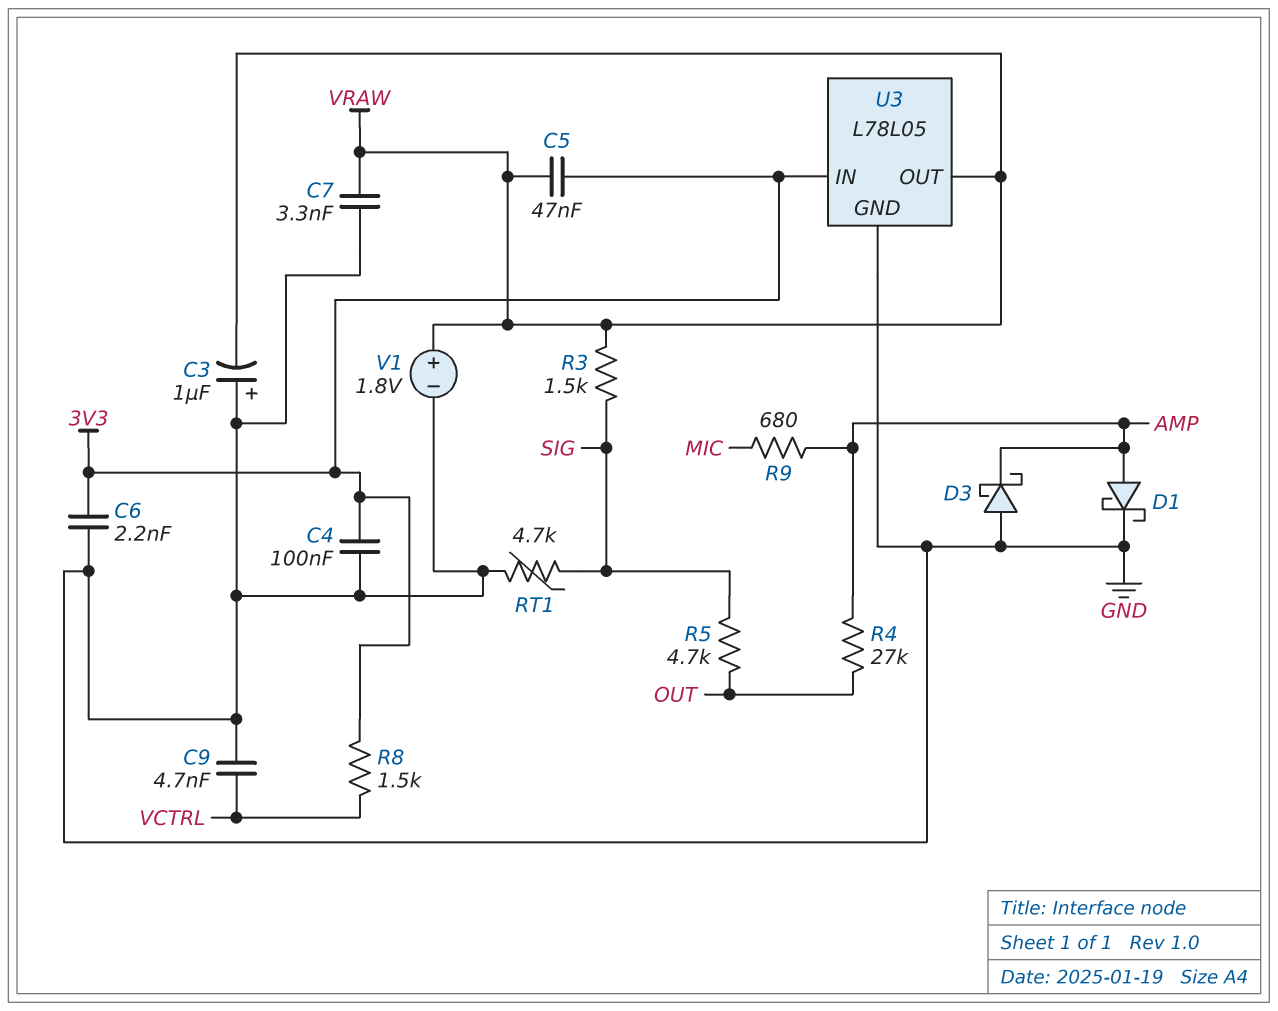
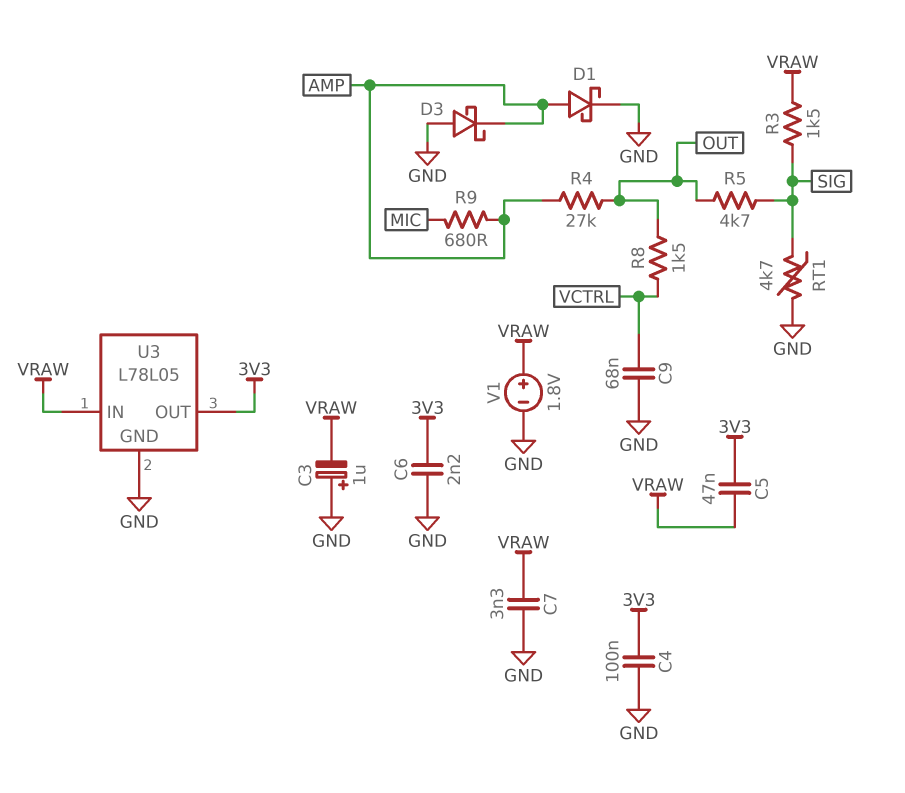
C9: 4.7nF (GND, VCTRL) -> 68nF (GND, VCTRL)
R8: 1.5k (3V3, VCTRL) -> 1.5k (OUT, VCTRL)
U3 pin IN: 3V3 -> VRAW
U3 pin OUT: VRAW -> 3V3

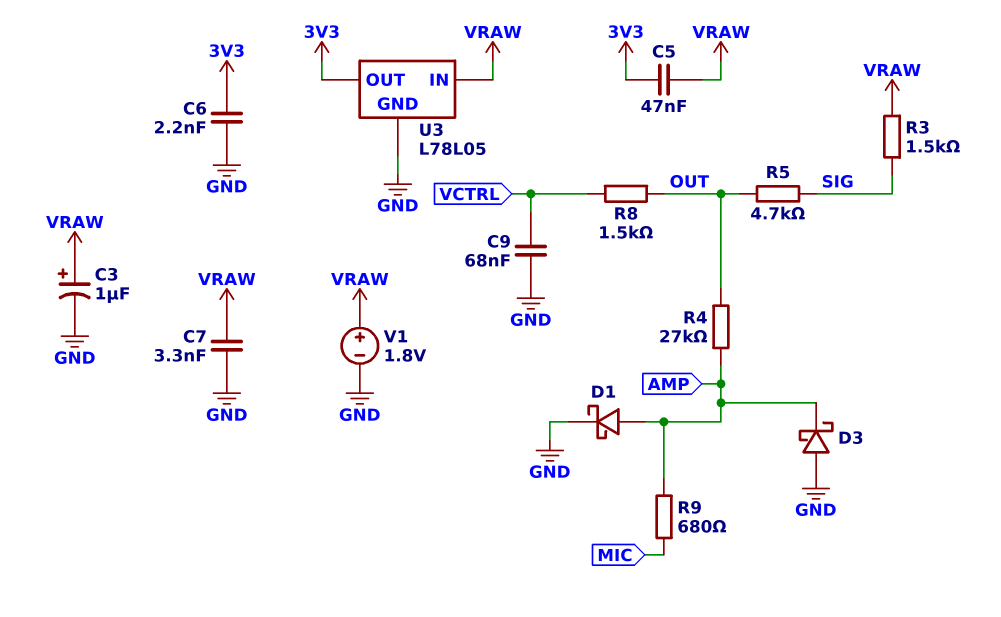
C3: 1uF (plus GND, minus VRAW) -> 1uF (plus VRAW, minus GND)
C4: 100nF (3V3, GND) -> none
RT1: 4.7k (GND, SIG) -> none

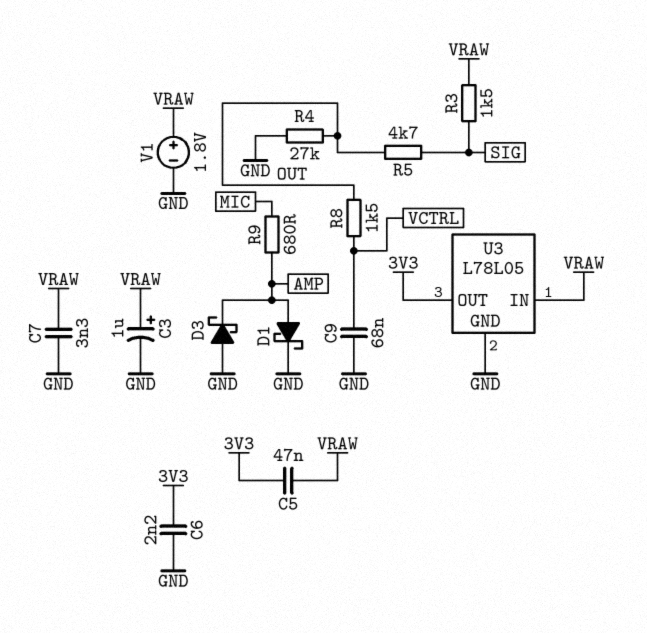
R4: 27k (AMP, OUT) -> 27k (GND, OUT)

